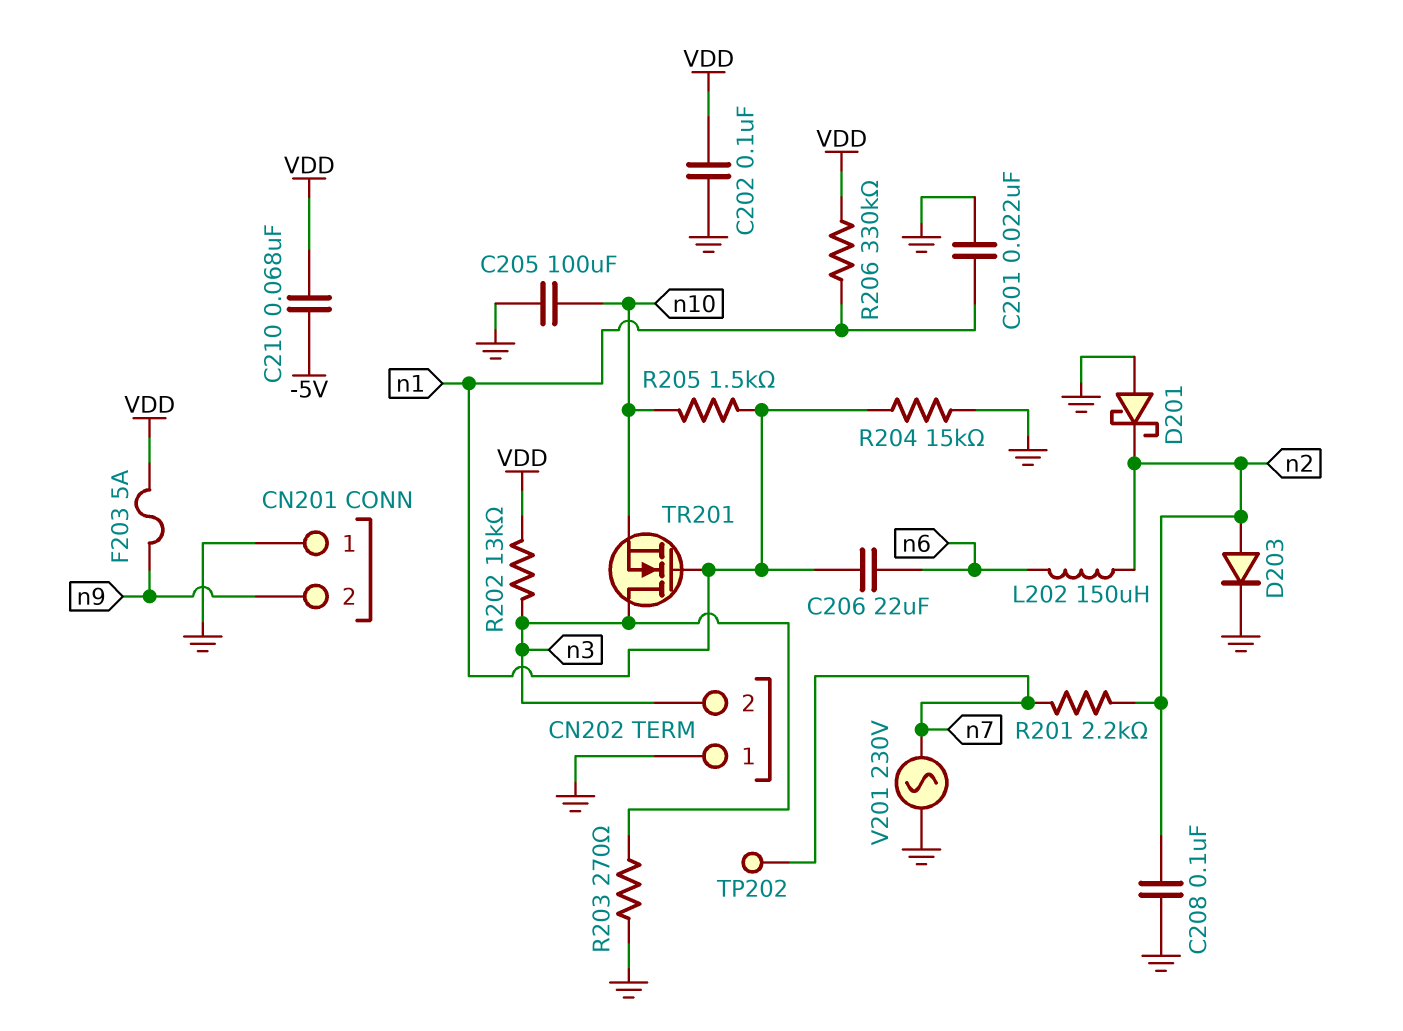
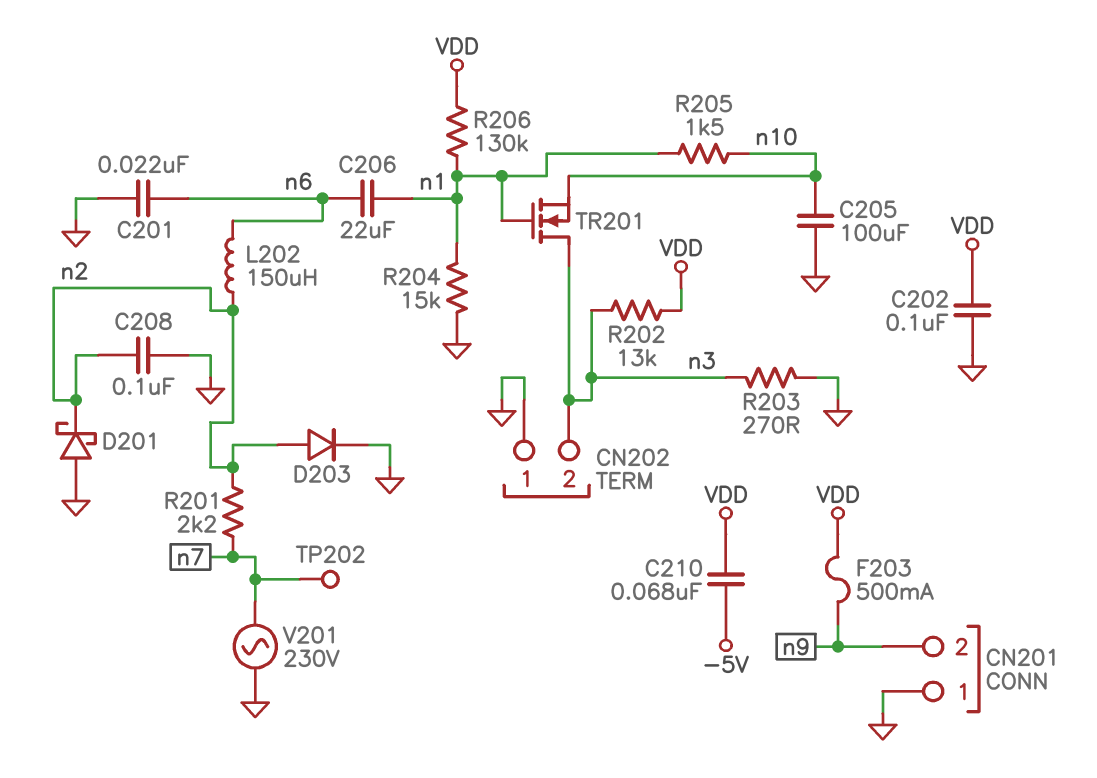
C201: 22nF (GND, n1) -> 22nF (GND, n6)
F203: 5A (VDD, n9) -> 500mA (VDD, n9)
R206: 330k (VDD, n1) -> 130k (VDD, n1)

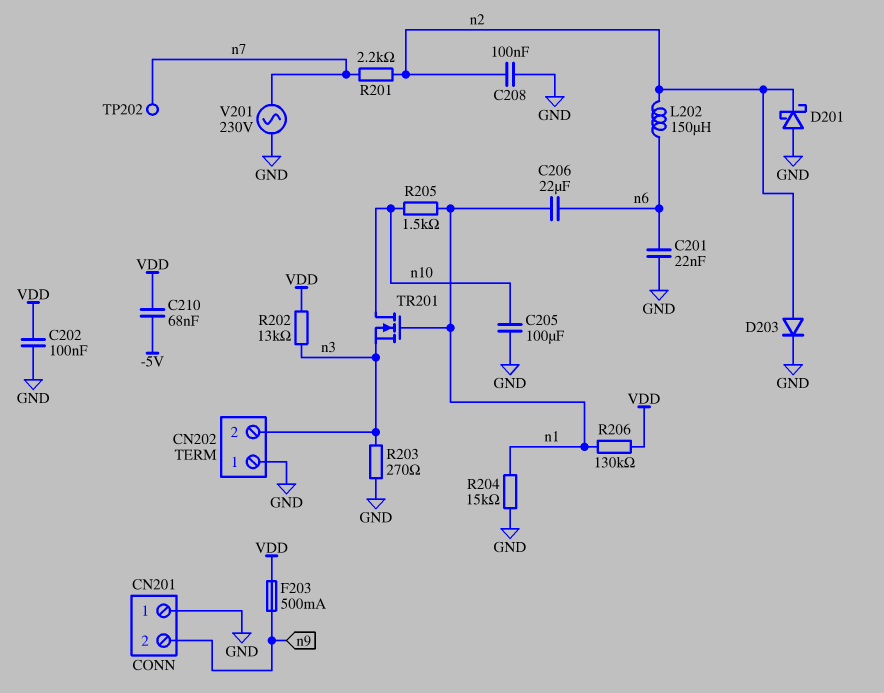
TR201: NMOS (G n1, D n3, S n10) -> NMOS (G n1, D n10, S n3)

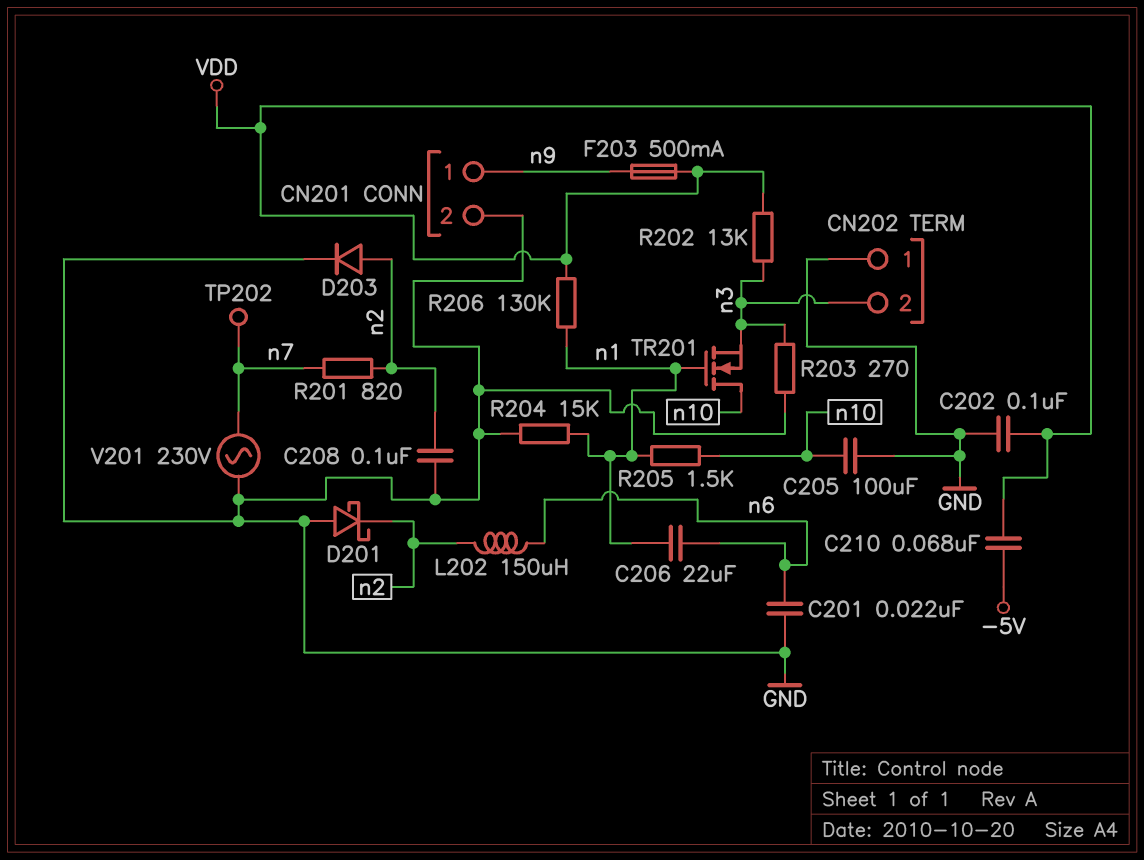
CN201 pin 1: GND -> n9
CN201 pin 2: n9 -> GND
R201: 2.2k (n2, n7) -> 820 (n2, n7)

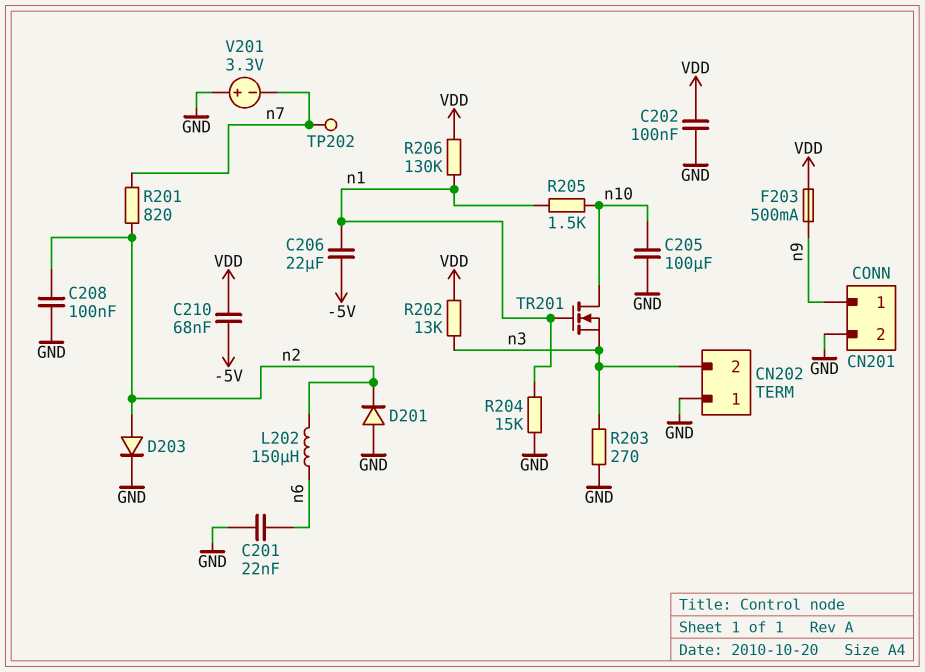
C206: 22uF (n1, n6) -> 22uF (-5V, n1)
D201: schottky (A GND, K n2) -> diode (A GND, K n2)
V201: AC 230V (GND, n7) -> 3.3V (plus GND, minus n7)

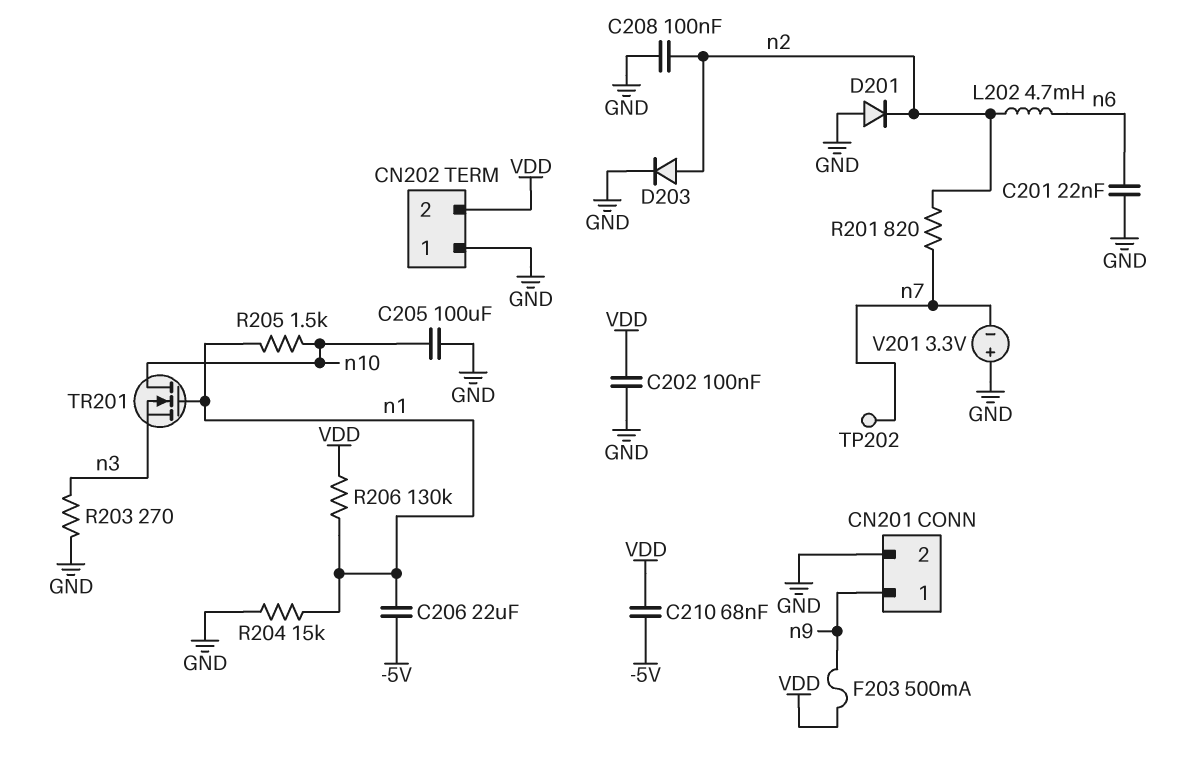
CN202 pin 2: n3 -> VDD
L202: 150uH (n2, n6) -> 4.7mH (n2, n6)
R202: 13k (VDD, n3) -> none

